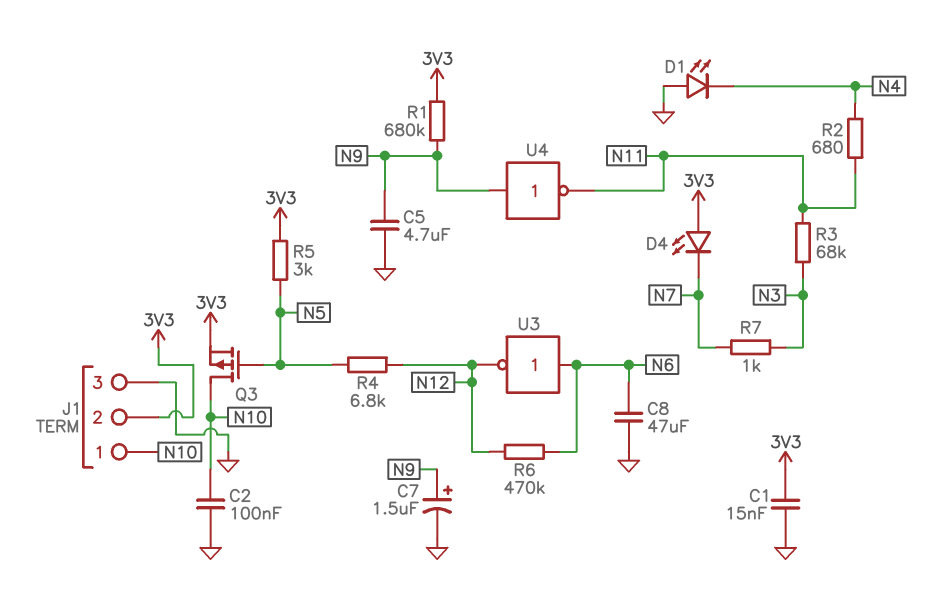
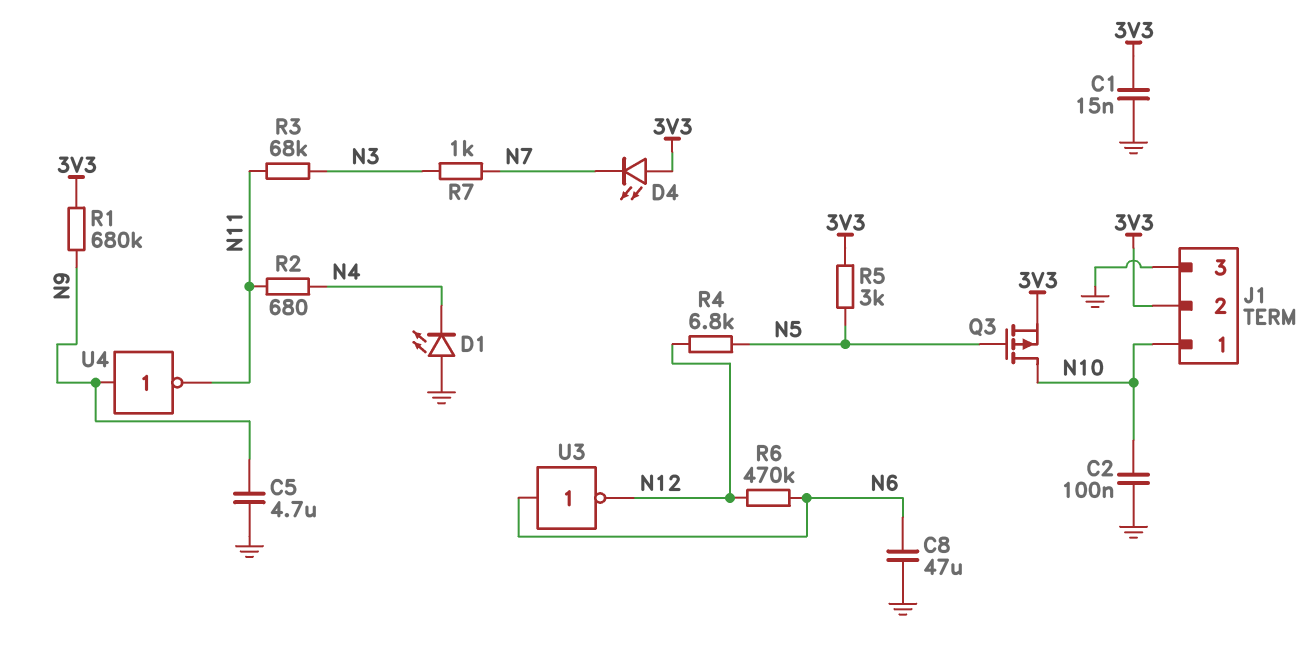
C7: 1.5uF (plus N9, minus GND) -> none

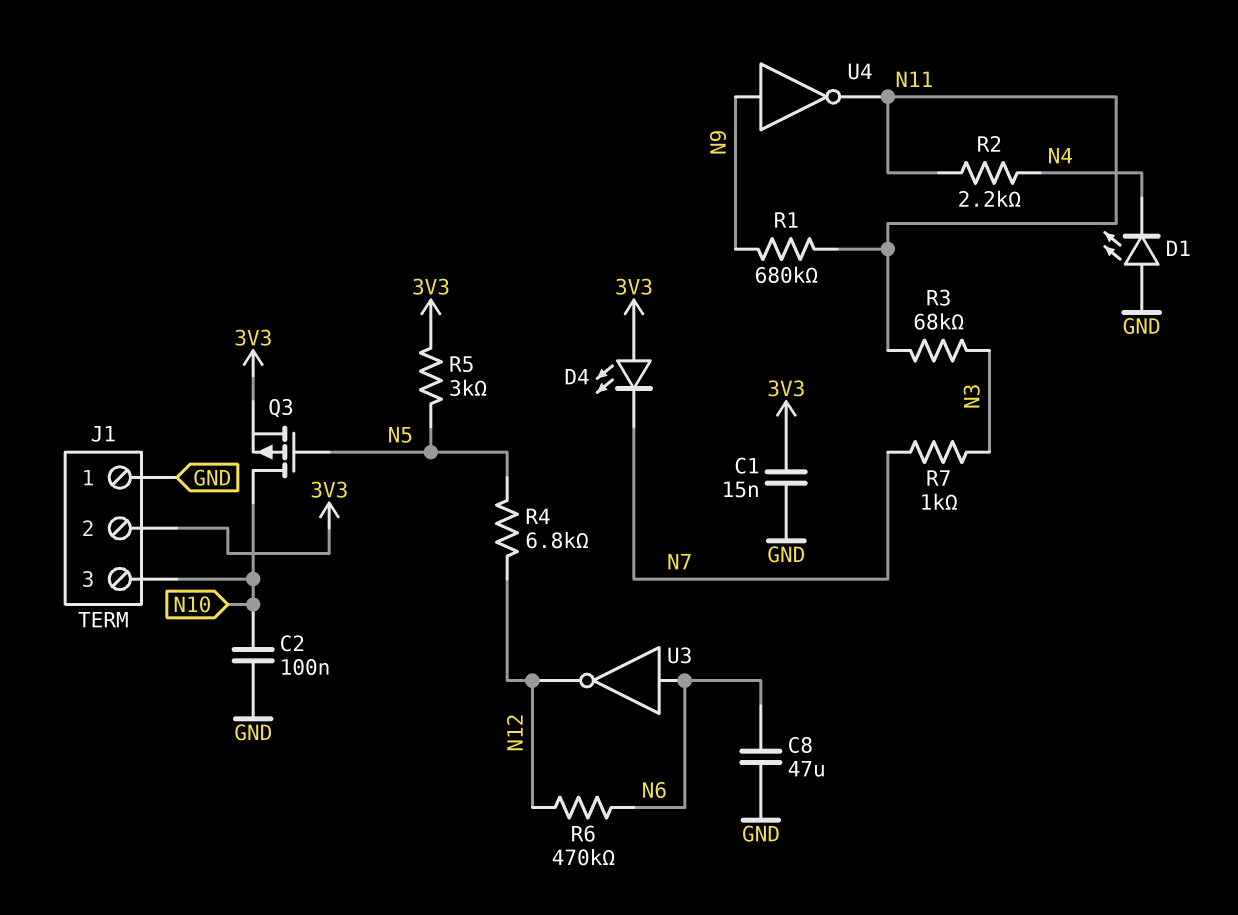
C5: 4.7uF (GND, N9) -> none
J1 pin 1: N10 -> GND
J1 pin 3: GND -> N10
R1: 680k (3V3, N9) -> 680k (N9, N11)
R2: 680 (N4, N11) -> 2.2k (N4, N11)

